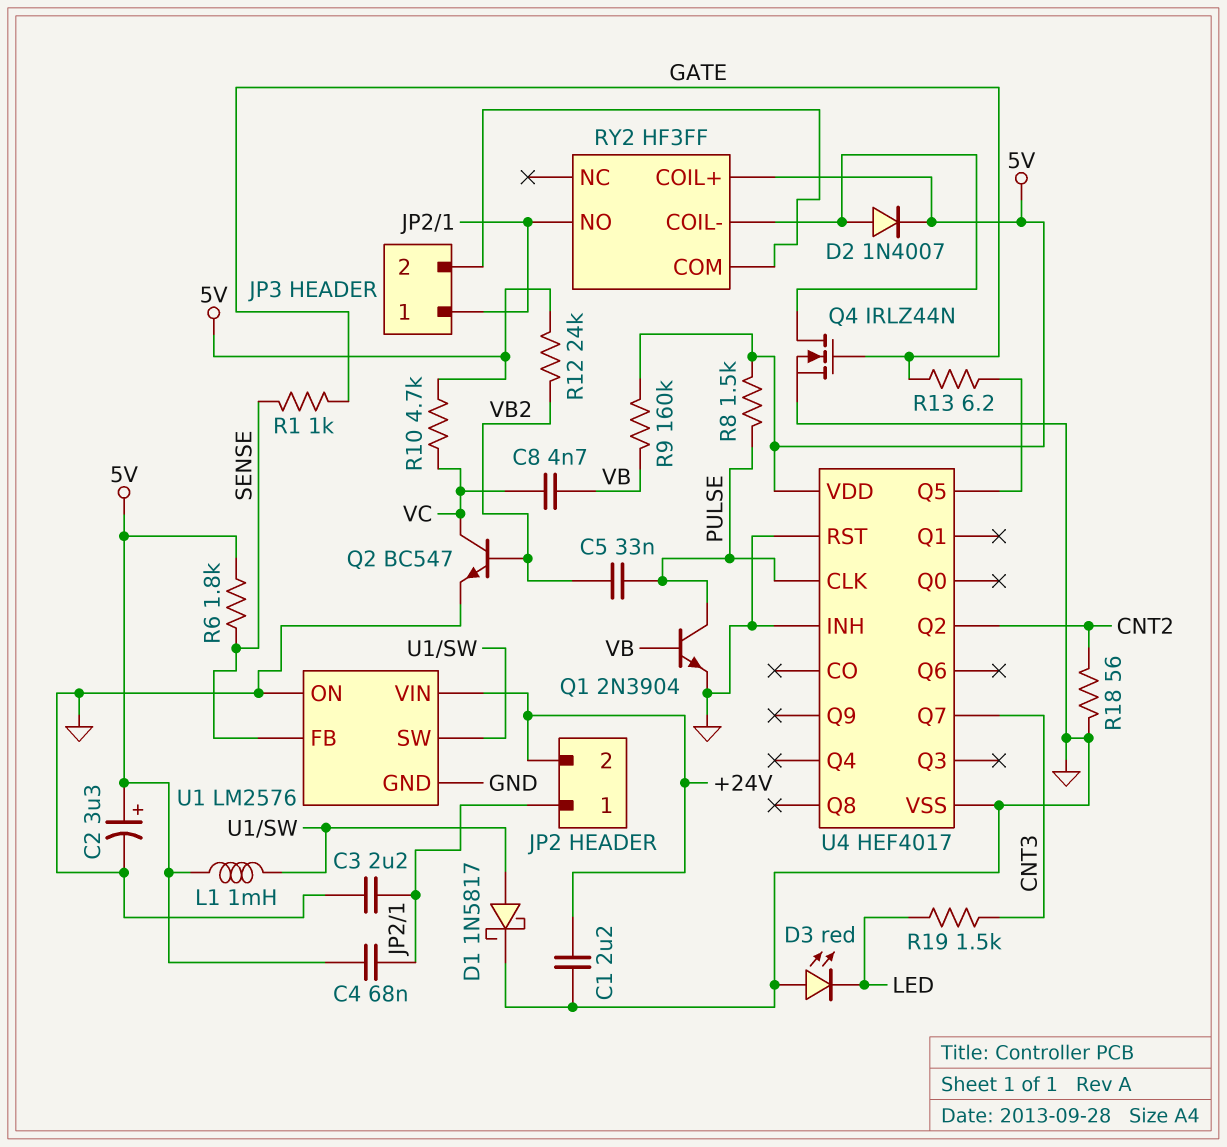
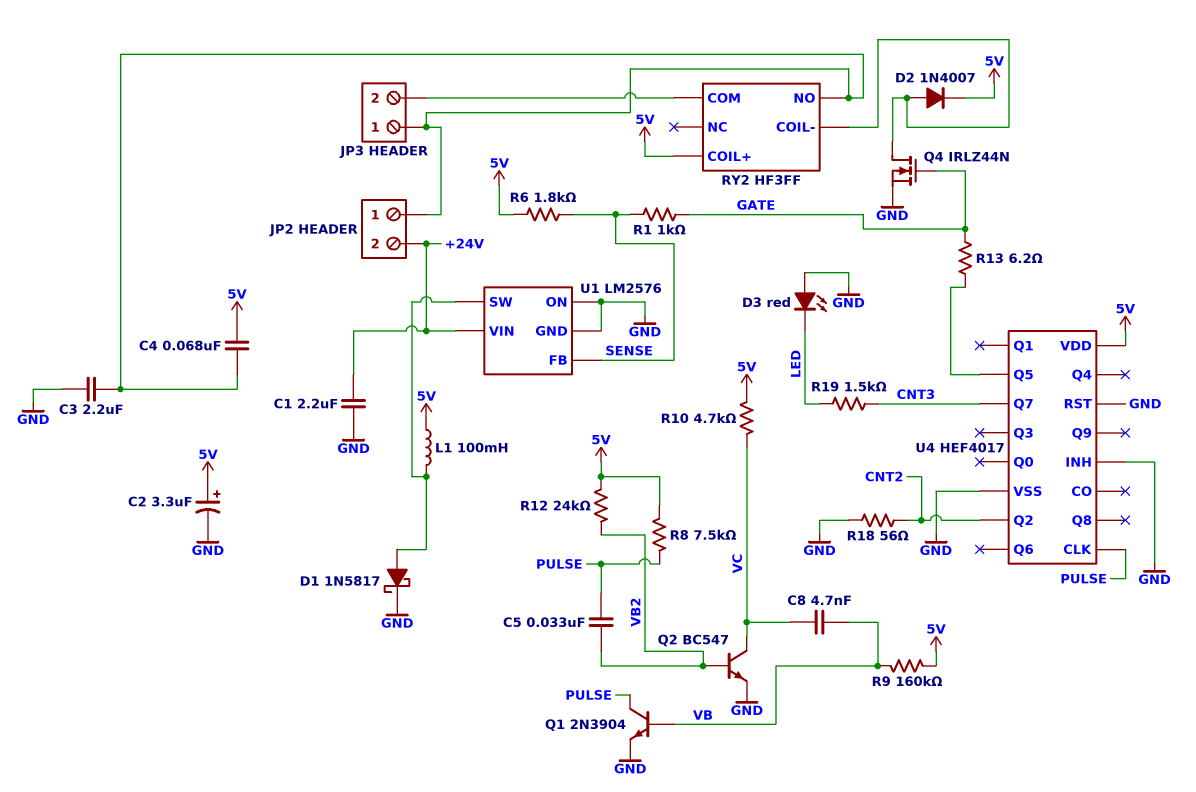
L1: 1mH (5V, U1/SW) -> 100mH (5V, U1/SW)
R8: 1.5k (5V, PULSE) -> 7.5k (5V, PULSE)

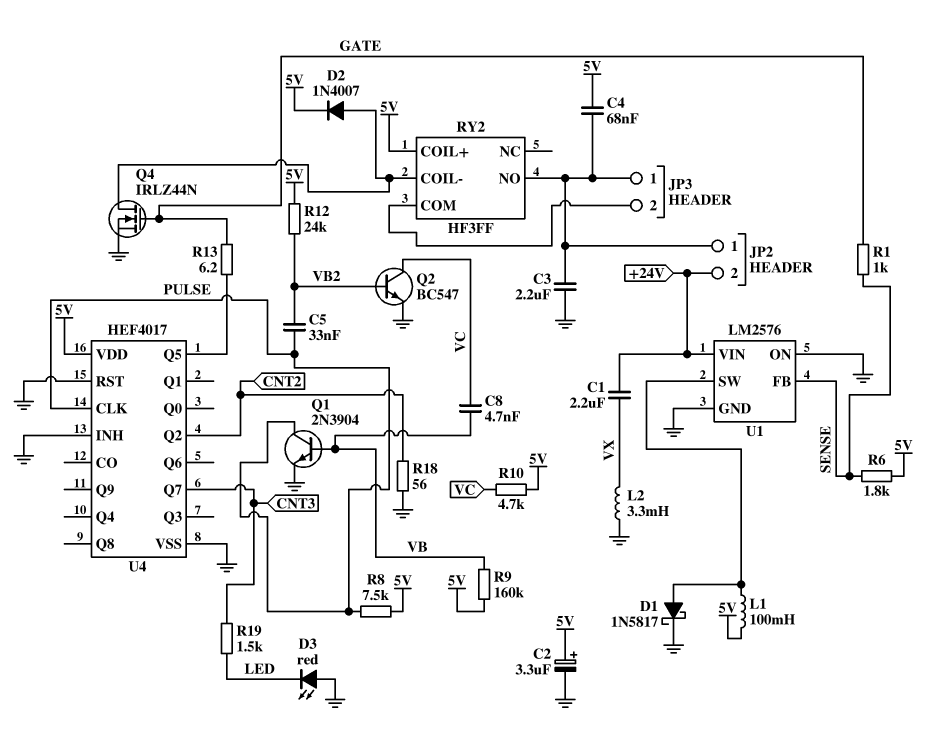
C1: 2.2uF (+24V, GND) -> 2.2uF (+24V, VX)
L2: none -> 3.3mH (GND, VX)

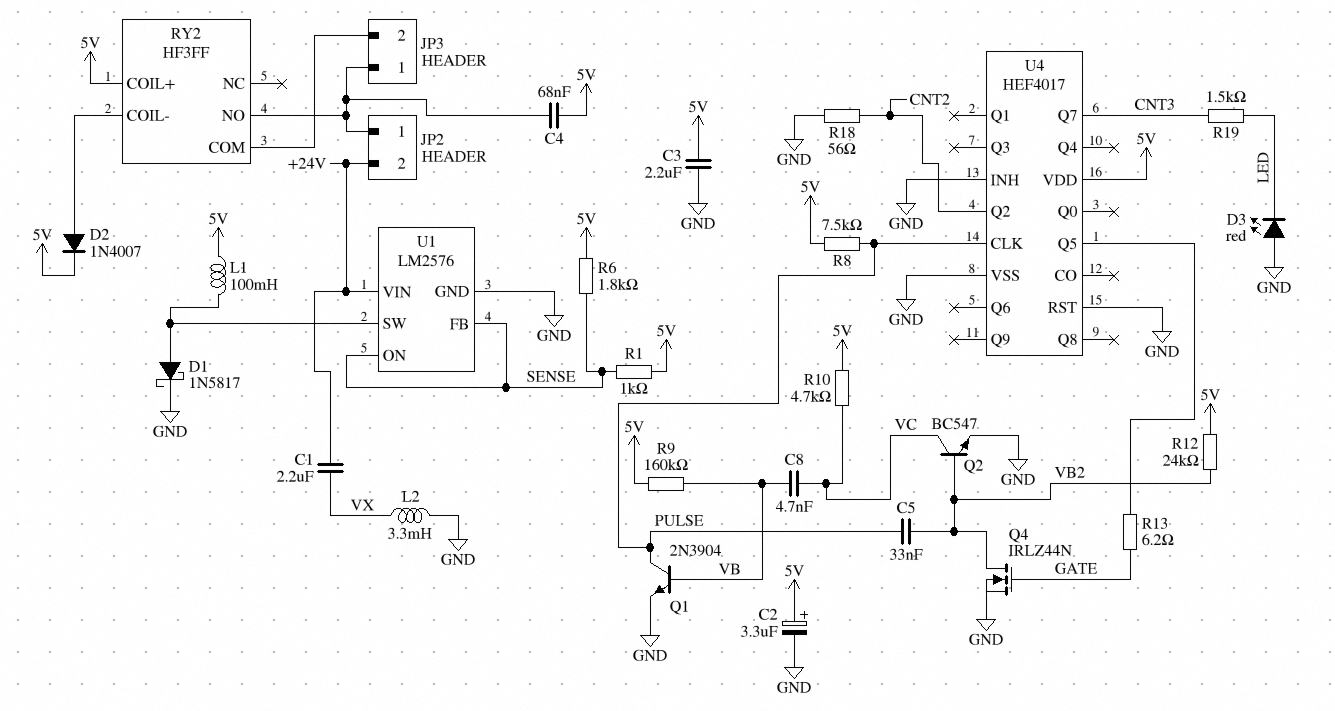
C3: 2.2uF (GND, JP2/1) -> 2.2uF (5V, GND)
Q4: NMOS IRLZ44N (G GATE, D RY2/COIL-, S GND) -> NMOS IRLZ44N (G GATE, D VB2, S GND)
R1: 1k (GATE, SENSE) -> 1k (5V, SENSE)
U1 pin ON: GND -> SENSE

